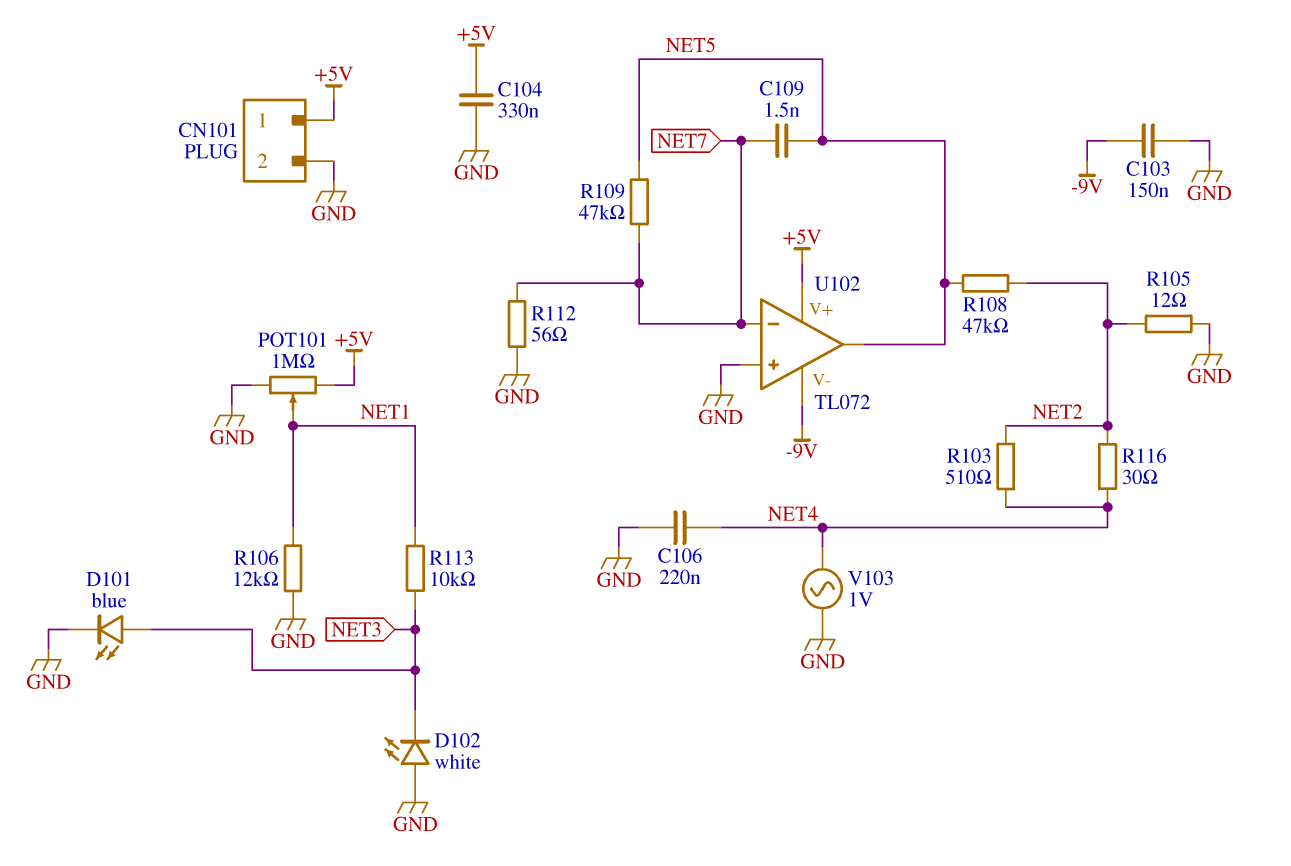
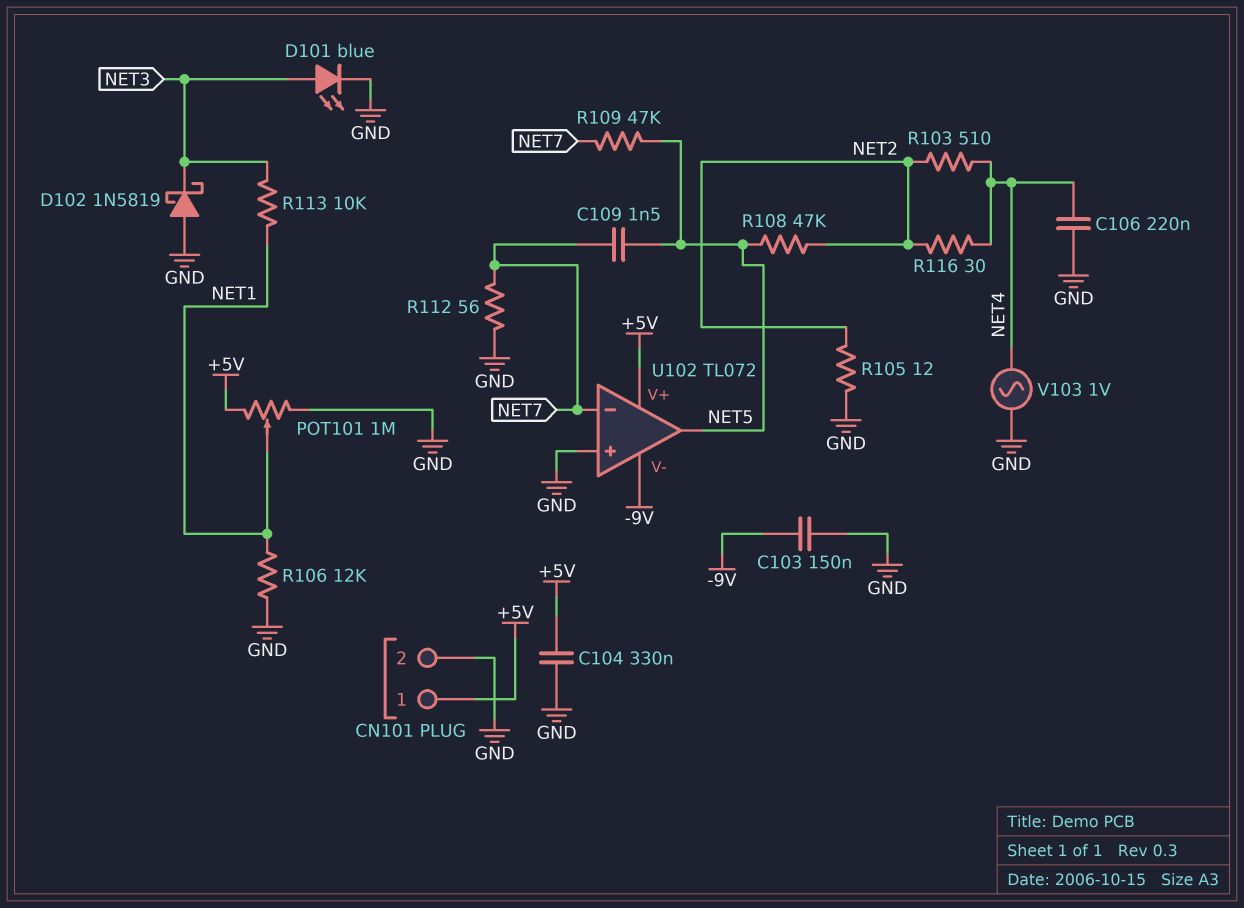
D102: LED white (A GND, K NET3) -> schottky 1N5819 (A GND, K NET3)

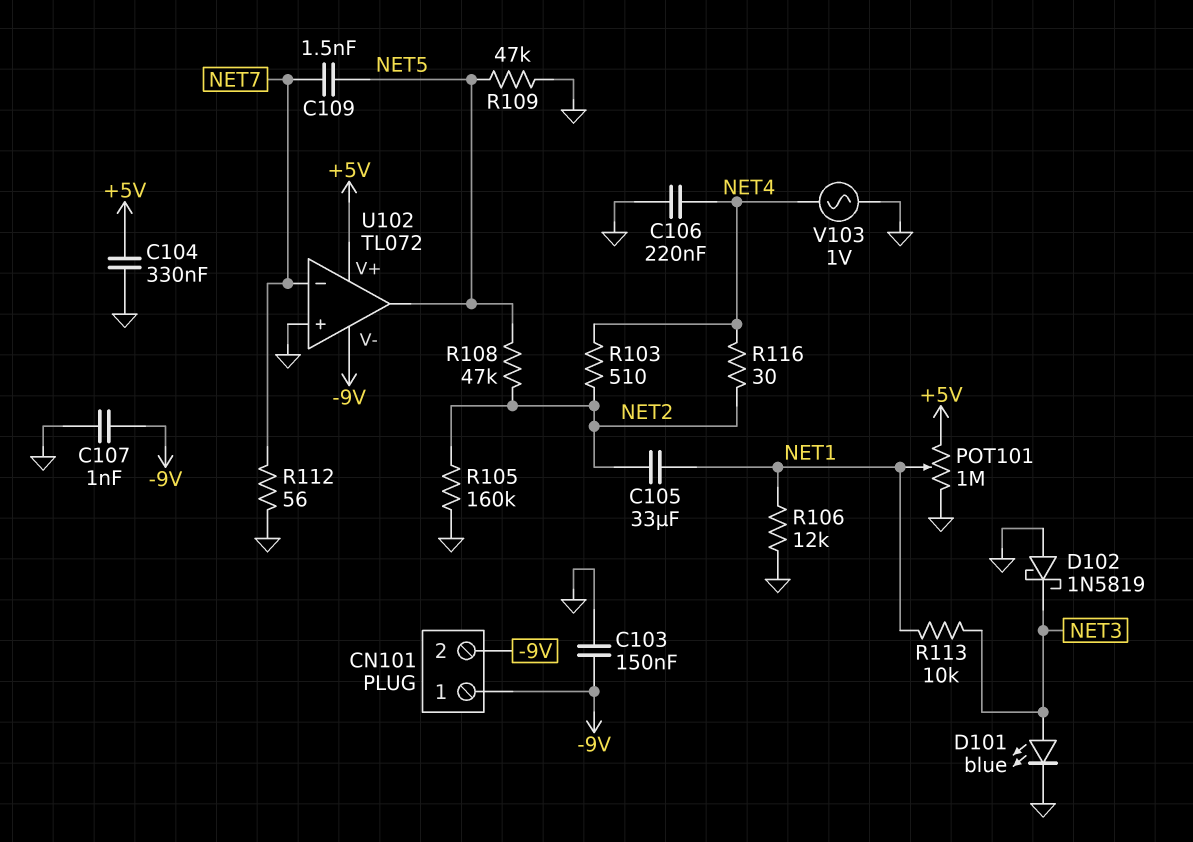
C105: none -> 33uF (NET1, NET2)
C107: none -> 1nF (-9V, GND)
CN101 pin 1: +5V -> -9V
CN101 pin 2: GND -> -9V
R105: 12 (GND, NET2) -> 160k (GND, NET2)
R109: 47k (NET5, NET7) -> 47k (GND, NET5)

